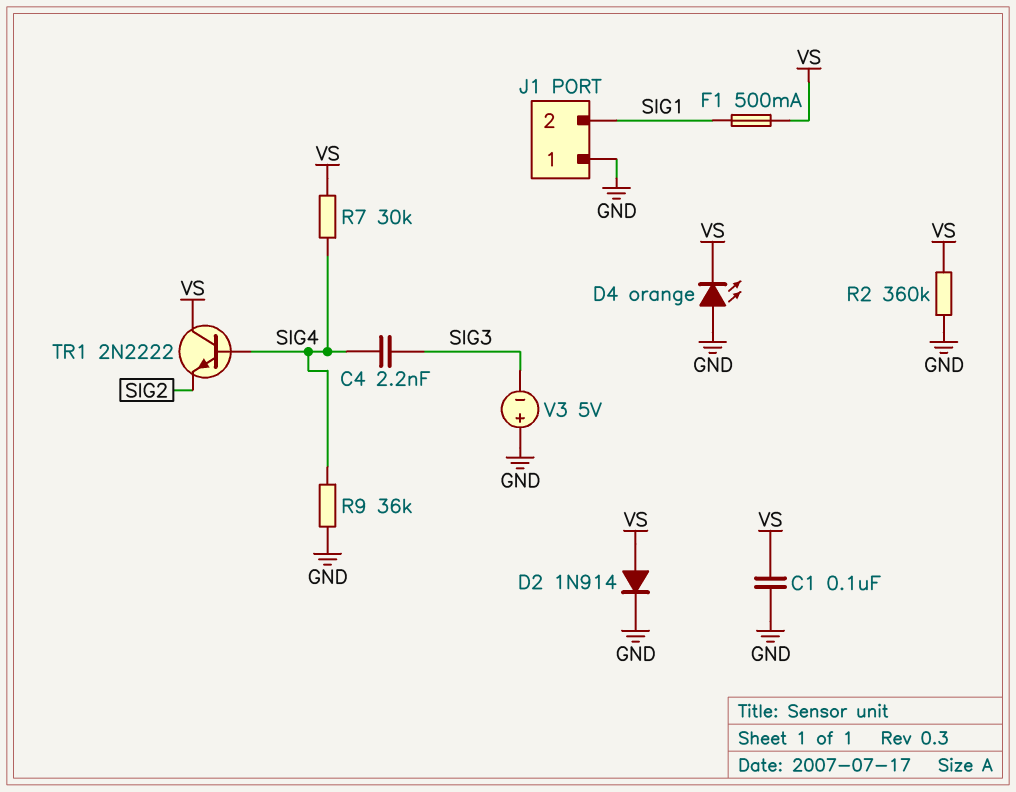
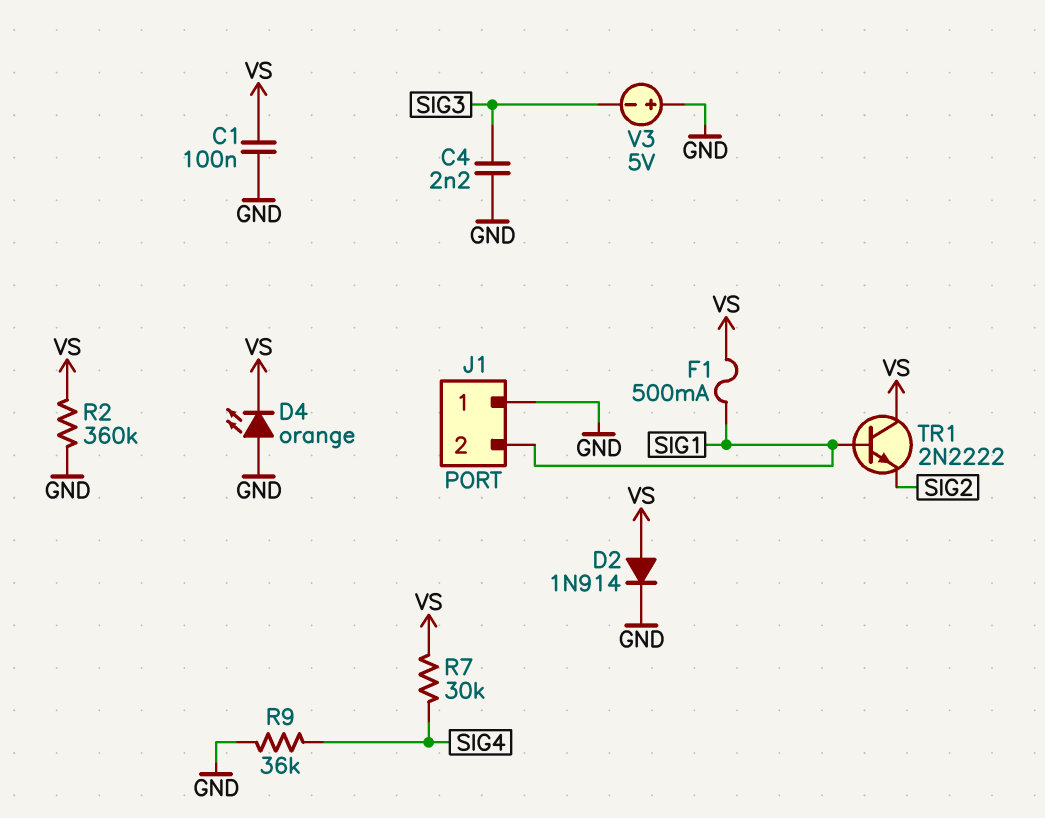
C4: 2.2nF (SIG3, SIG4) -> 2.2nF (GND, SIG3)
TR1: NPN 2N2222 (B SIG4, C VS, E SIG2) -> NPN 2N2222 (B SIG1, C VS, E SIG2)

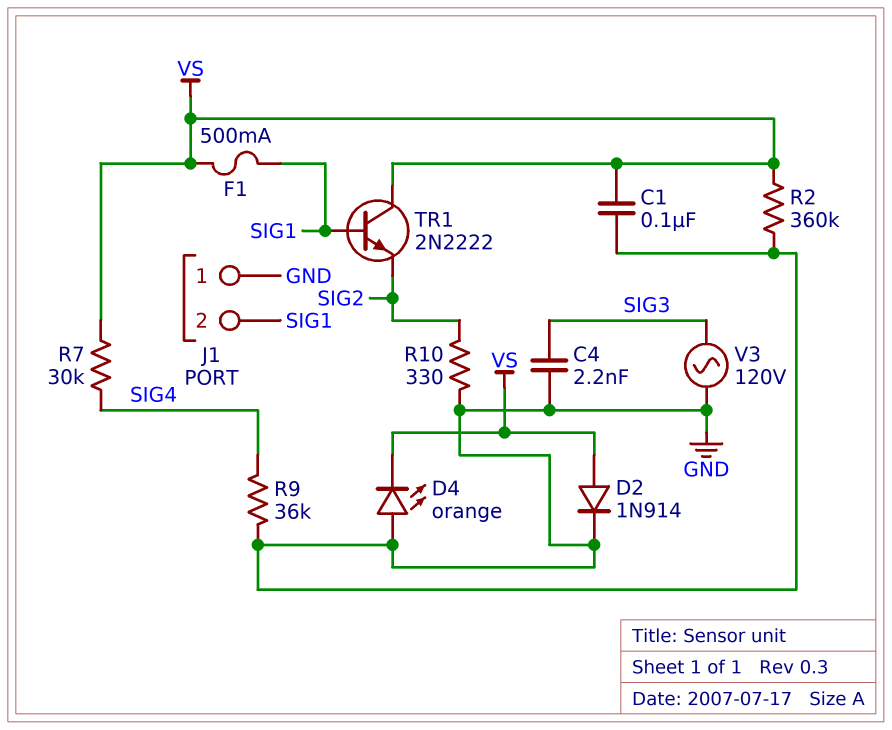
R10: none -> 330 (GND, SIG2)
V3: 5V (plus GND, minus SIG3) -> AC 120V (GND, SIG3)

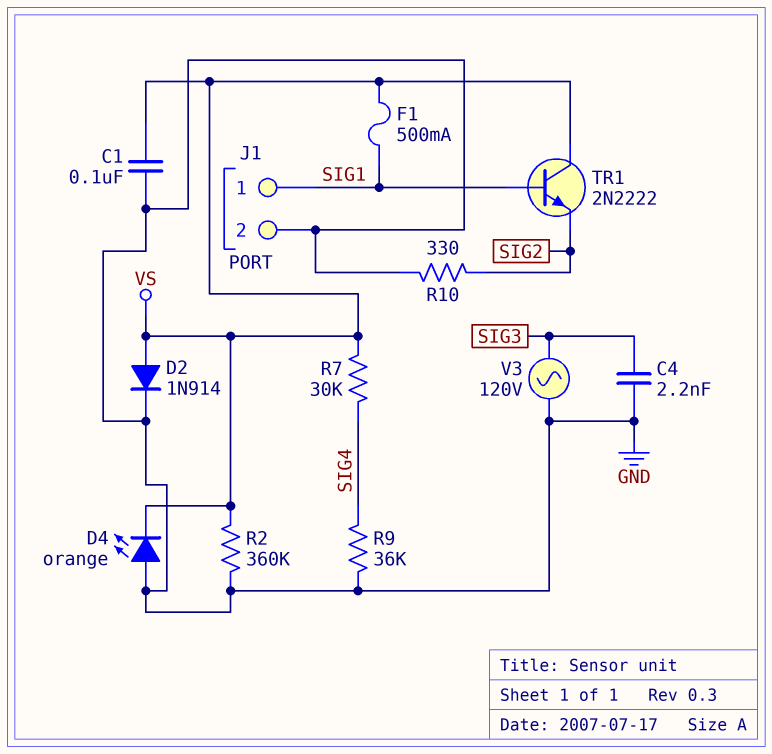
J1 pin 1: GND -> SIG1
J1 pin 2: SIG1 -> GND

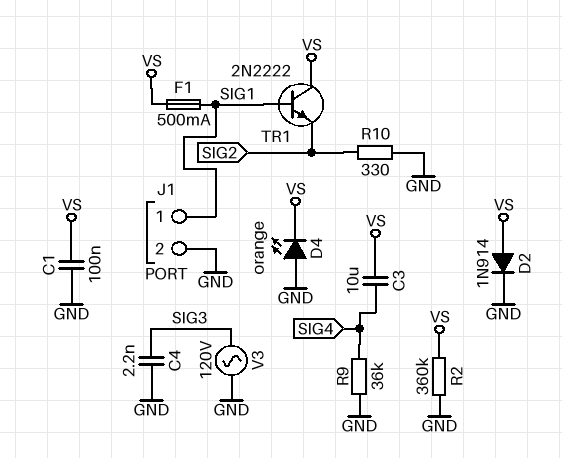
C3: none -> 10uF (SIG4, VS)
R7: 30k (SIG4, VS) -> none

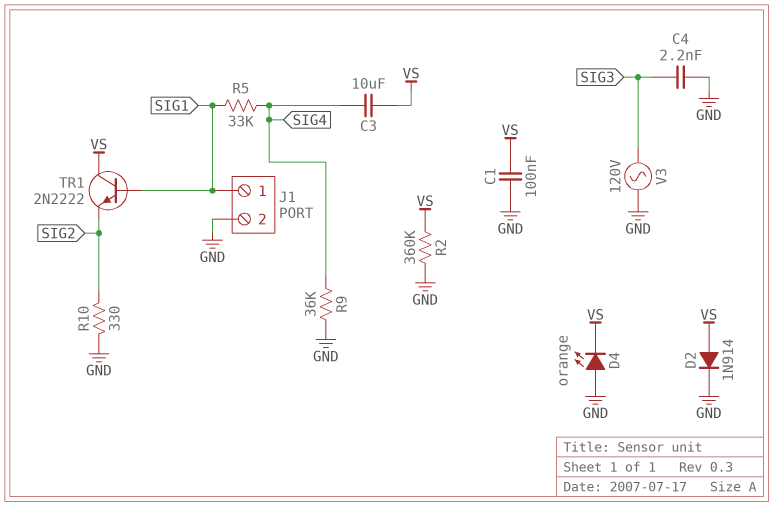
F1: 500mA (SIG1, VS) -> none
R5: none -> 33k (SIG1, SIG4)

